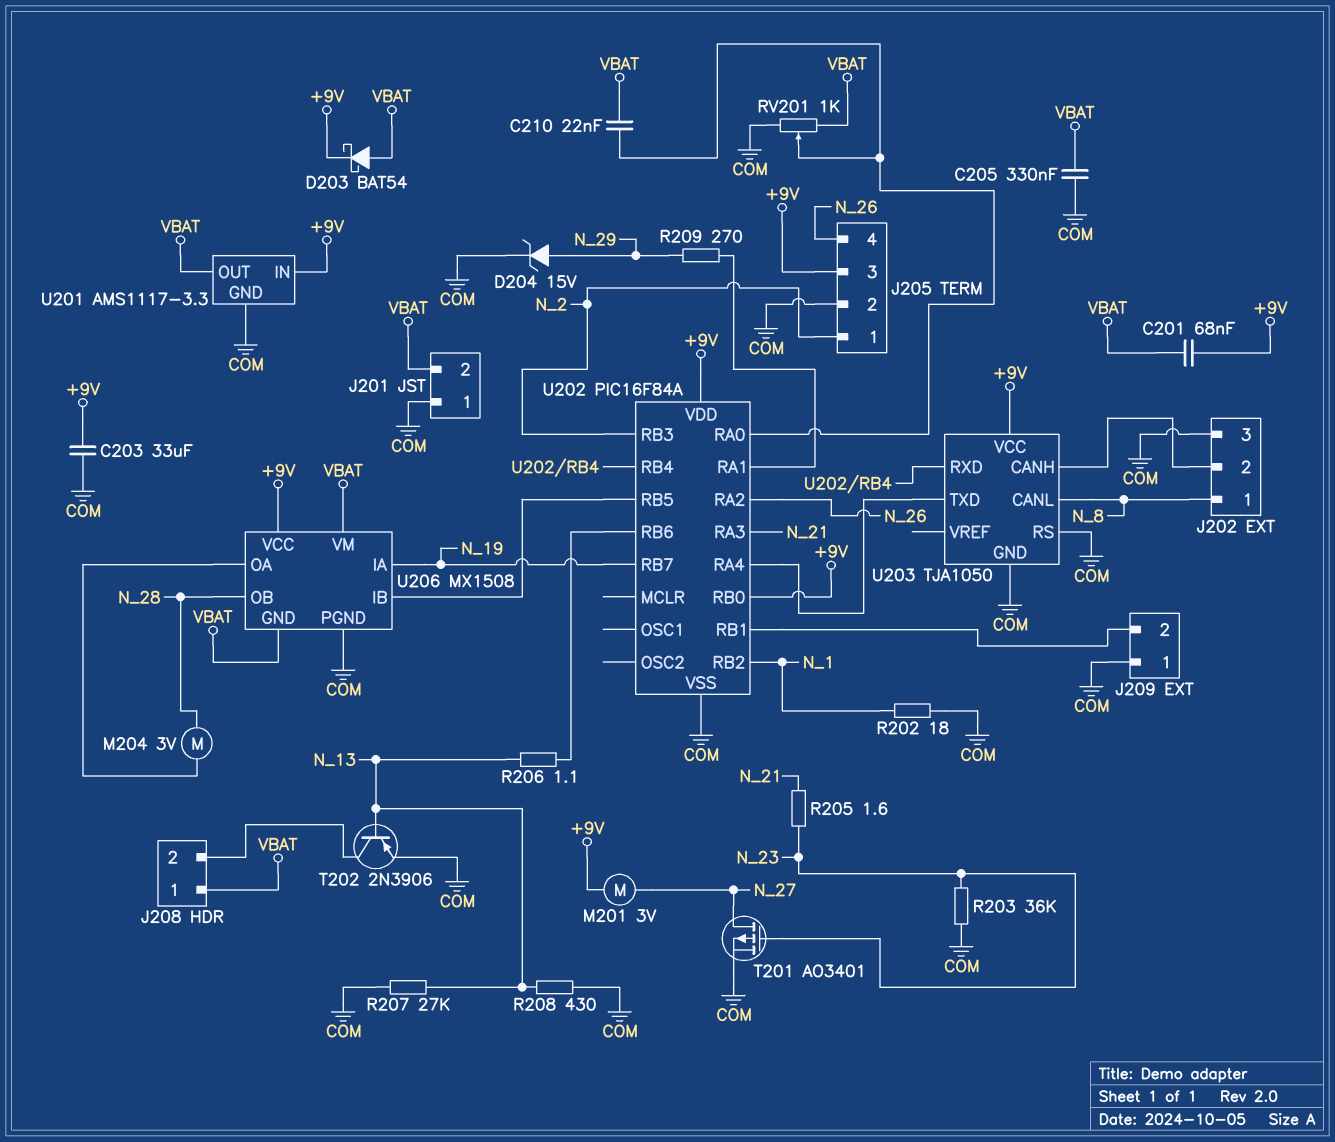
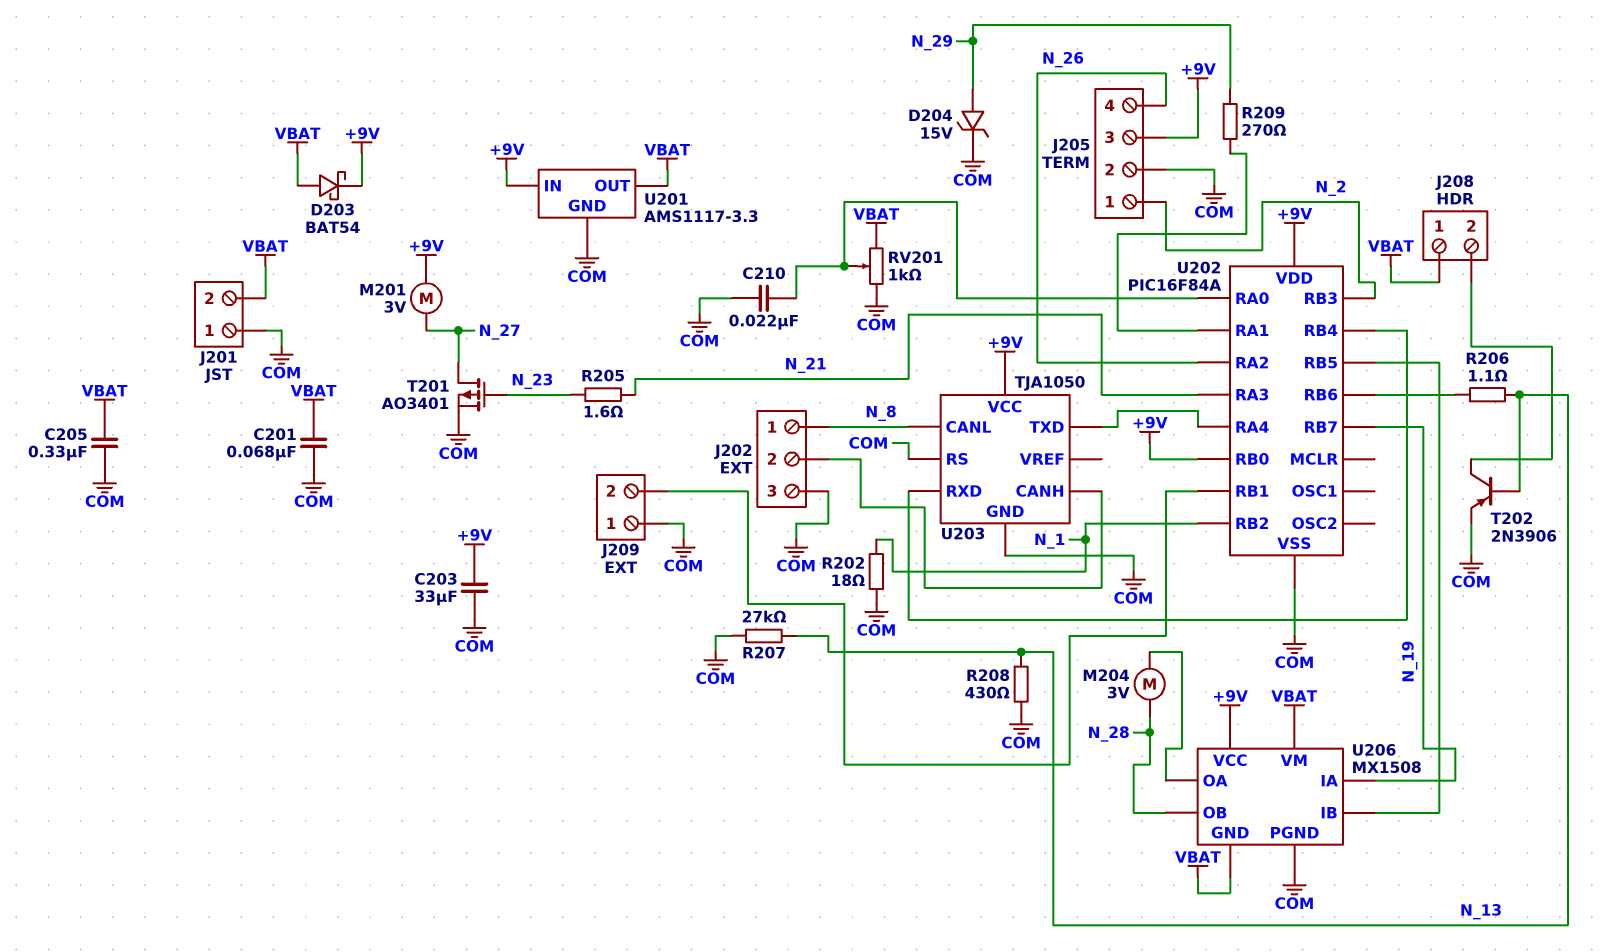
C201: 68nF (+9V, VBAT) -> 68nF (COM, VBAT)
C210: 22nF (U202/RA0, VBAT) -> 22nF (COM, U202/RA0)
R203: 36k (COM, N_23) -> none

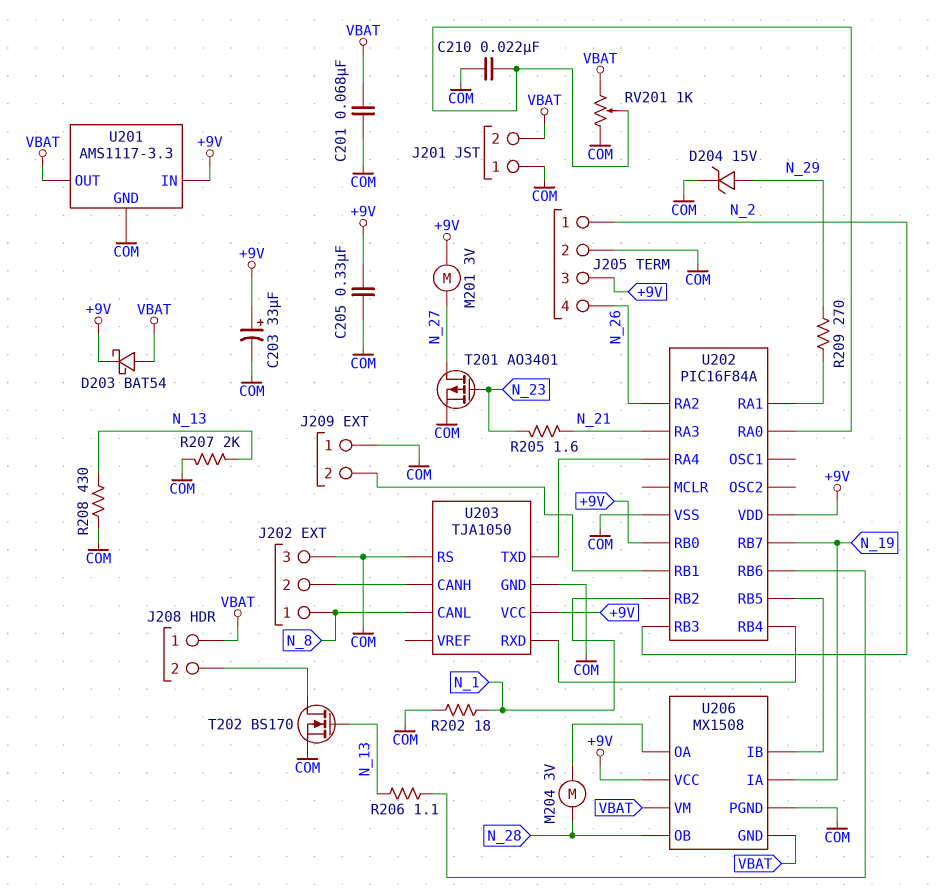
C203: 33uF (+9V, COM) -> 33uF (plus +9V, minus COM)
C205: 330nF (COM, VBAT) -> 330nF (+9V, COM)
R207: 27k (COM, N_13) -> 2k (COM, N_13)
T202: PNP 2N3906 (B N_13, C J208/2, E COM) -> NMOS BS170 (G N_13, D J208/2, S COM)

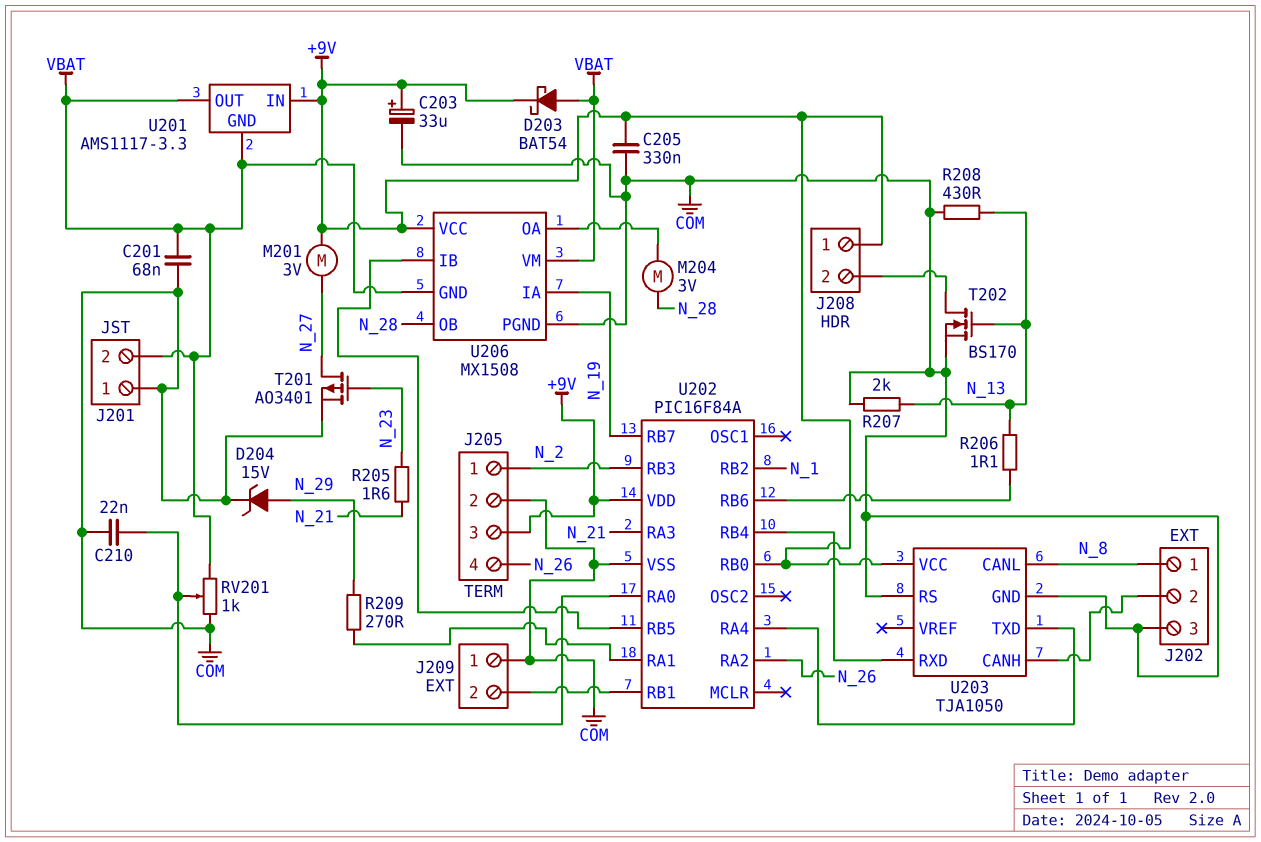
J208 pin 1: VBAT -> +9V
R202: 18 (COM, N_1) -> none
U201 pin GND: COM -> VBAT

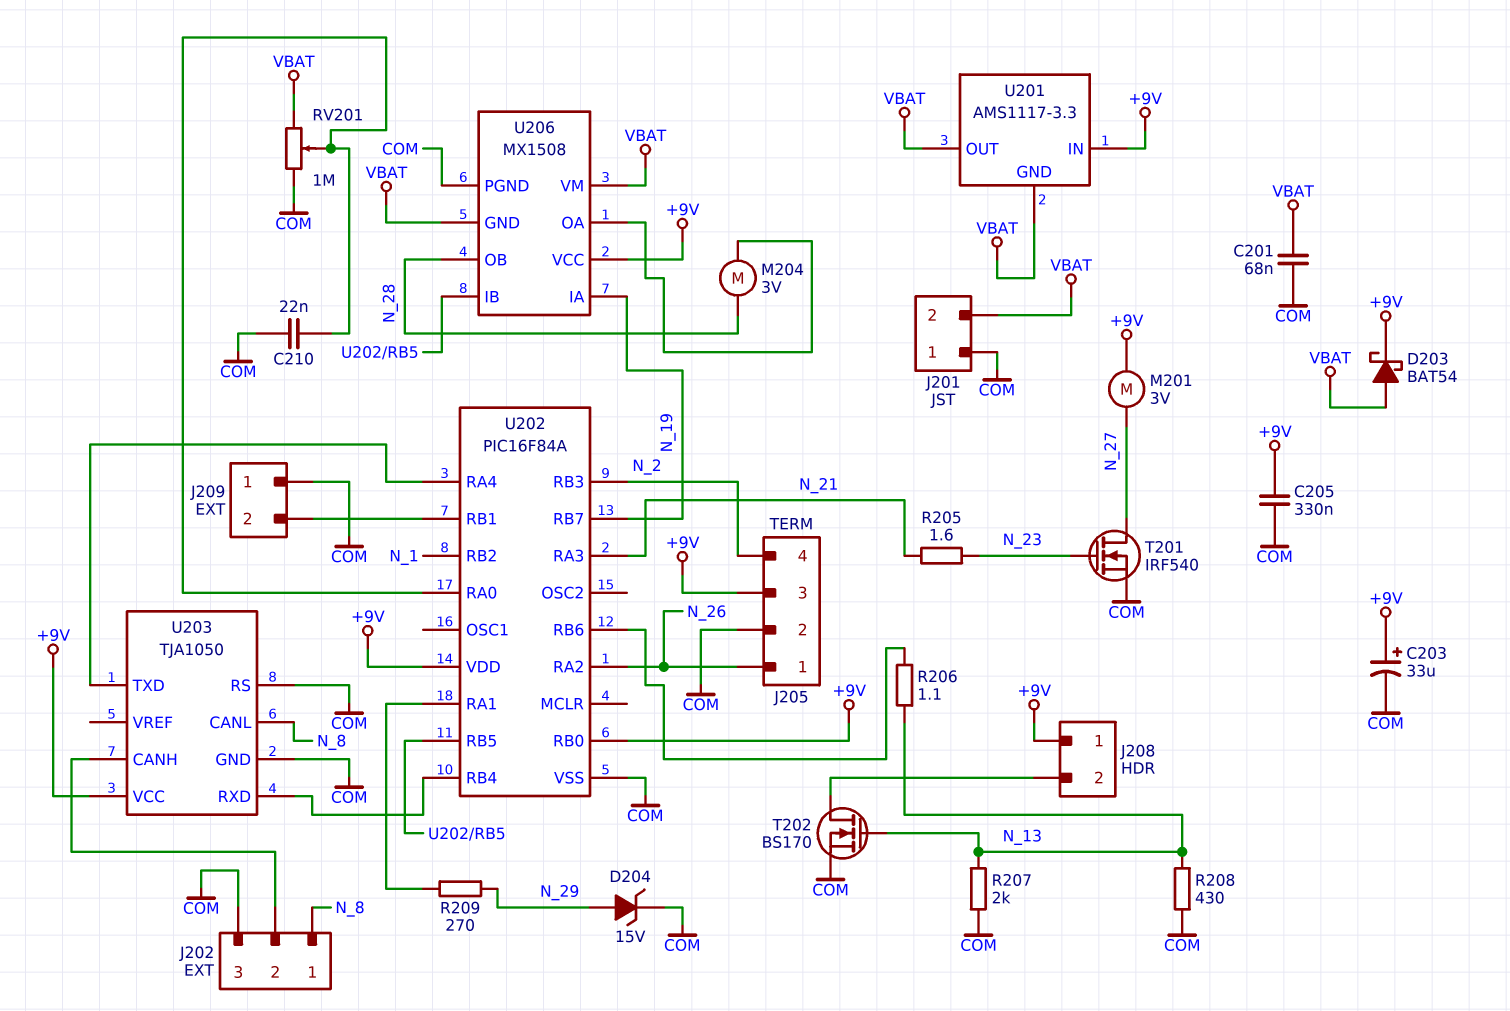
J205 pin 1: N_2 -> N_26
J205 pin 4: N_26 -> N_2
RV201: 1k (COM, VBAT, wiper U202/RA0) -> 1M (COM, VBAT, wiper U202/RA0)
T201: PMOS AO3401 (G N_23, D N_27, S COM) -> NMOS IRF540 (G N_23, D N_27, S COM)

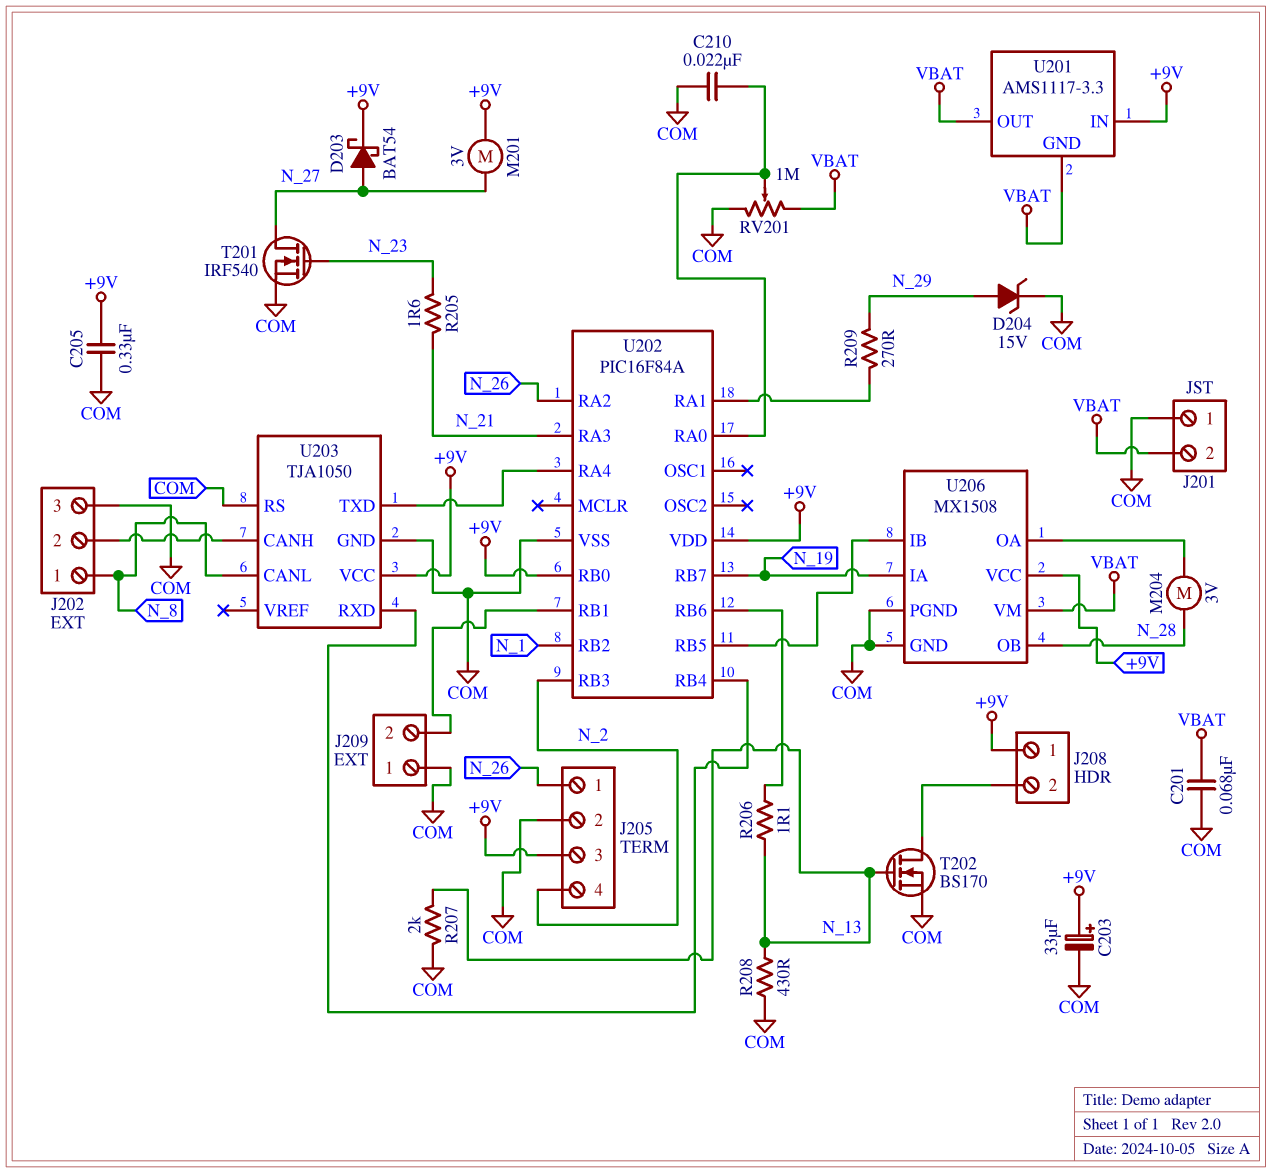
D203: schottky BAT54 (A VBAT, K +9V) -> schottky BAT54 (A N_27, K +9V)
U206 pin GND: VBAT -> COM

